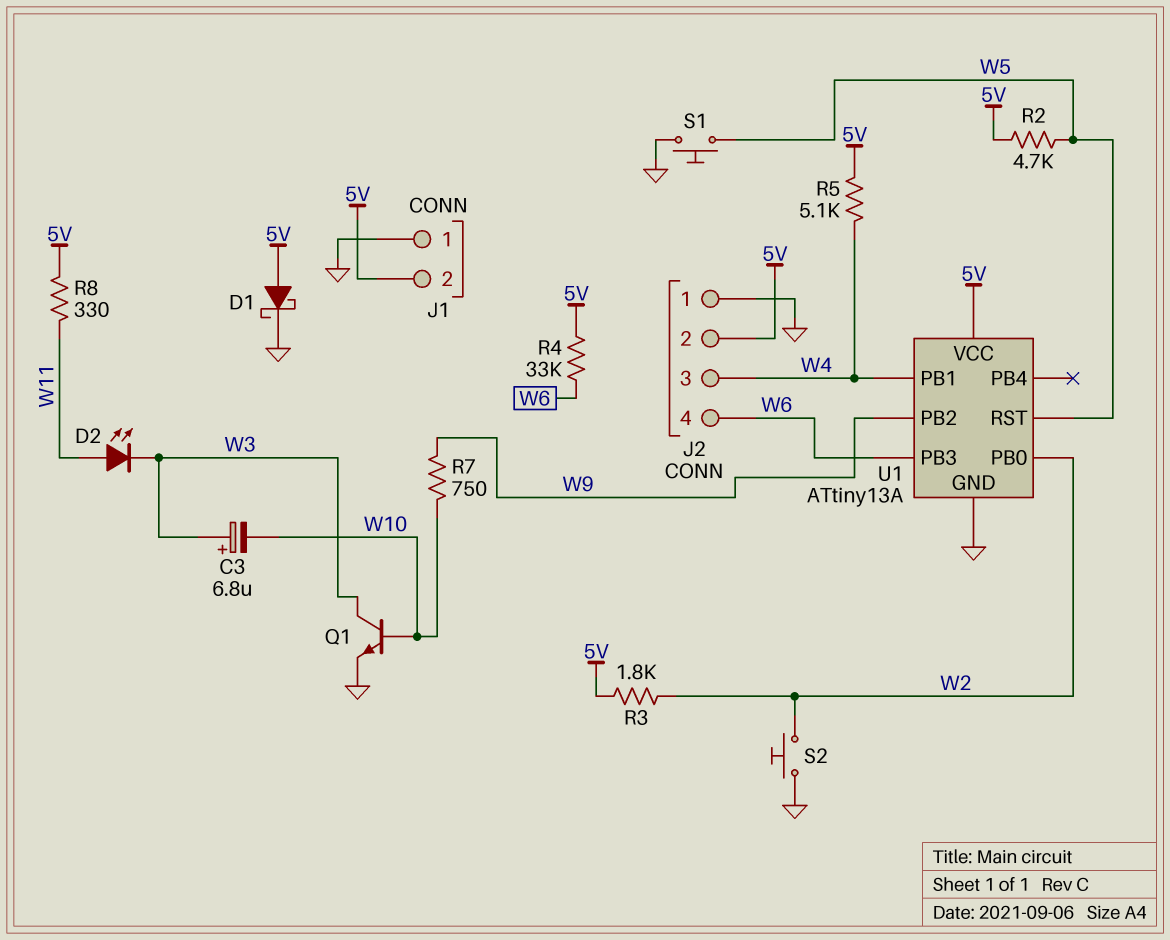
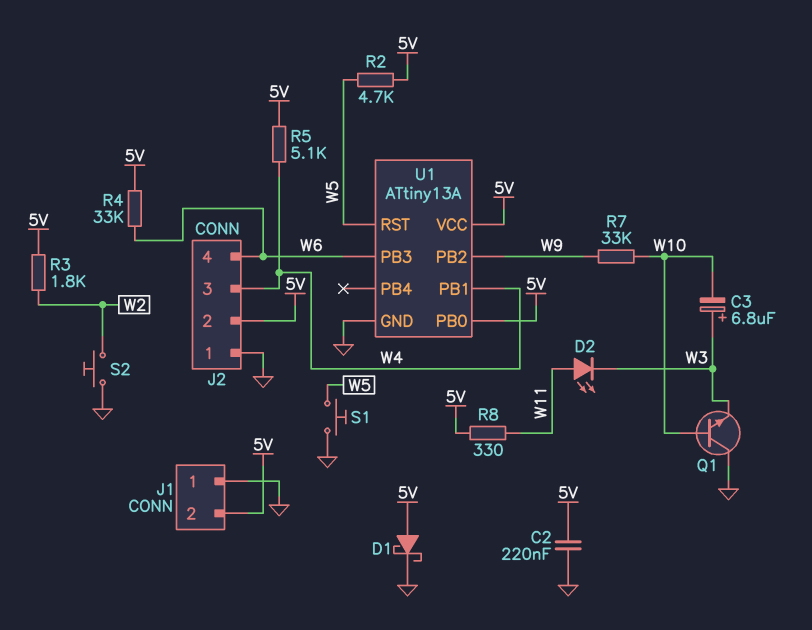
C2: none -> 220nF (5V, GND)
Q1: NPN (B W10, C W3, E GND) -> NPN (B W10, C GND, E W3)
R7: 750 (W9, W10) -> 33k (W9, W10)
U1 pin PB0: W2 -> 5V

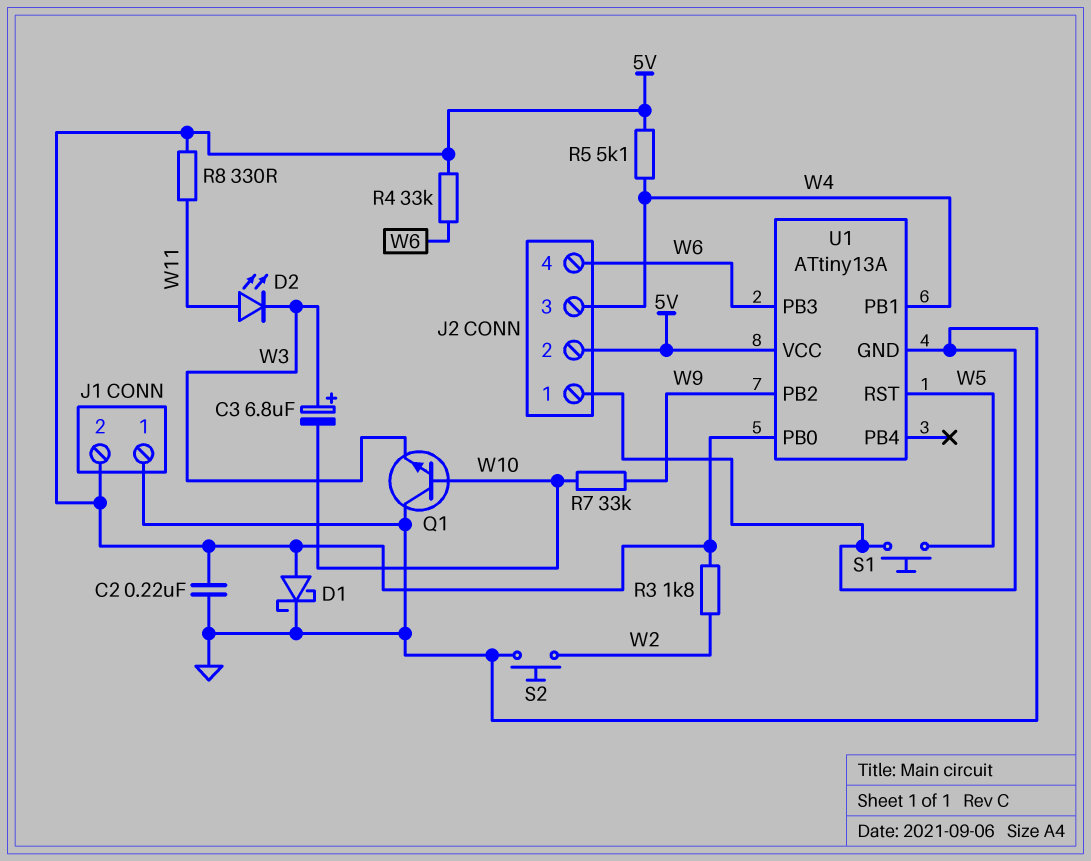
R2: 4.7k (5V, W5) -> none

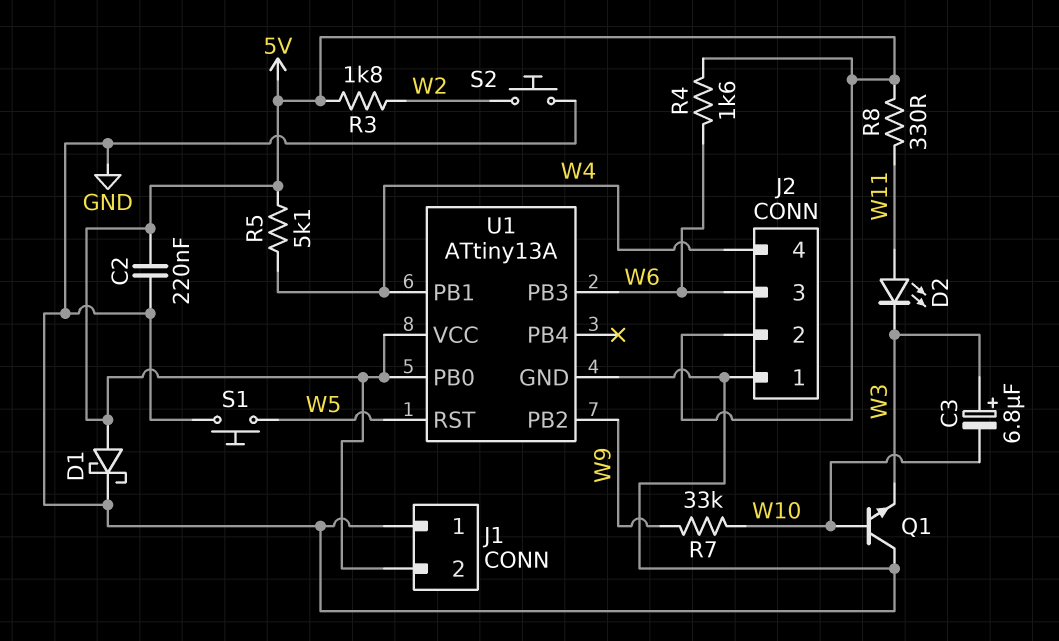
J2 pin 3: W4 -> W6
J2 pin 4: W6 -> W4
R4: 33k (5V, W6) -> 1.6k (5V, W6)

